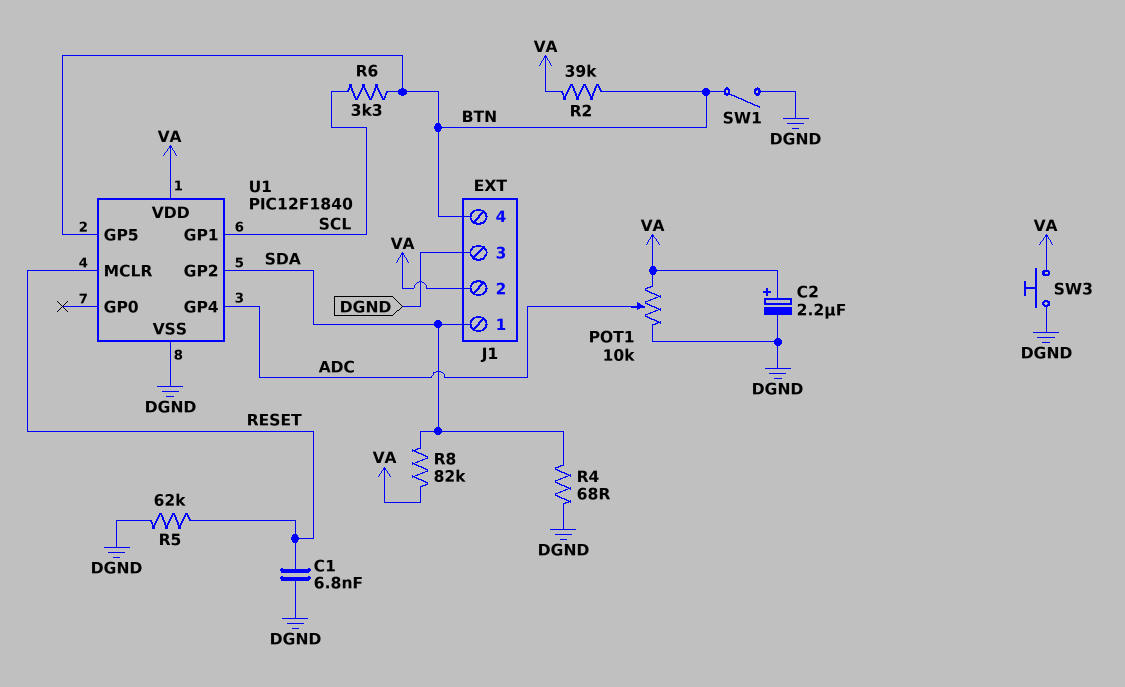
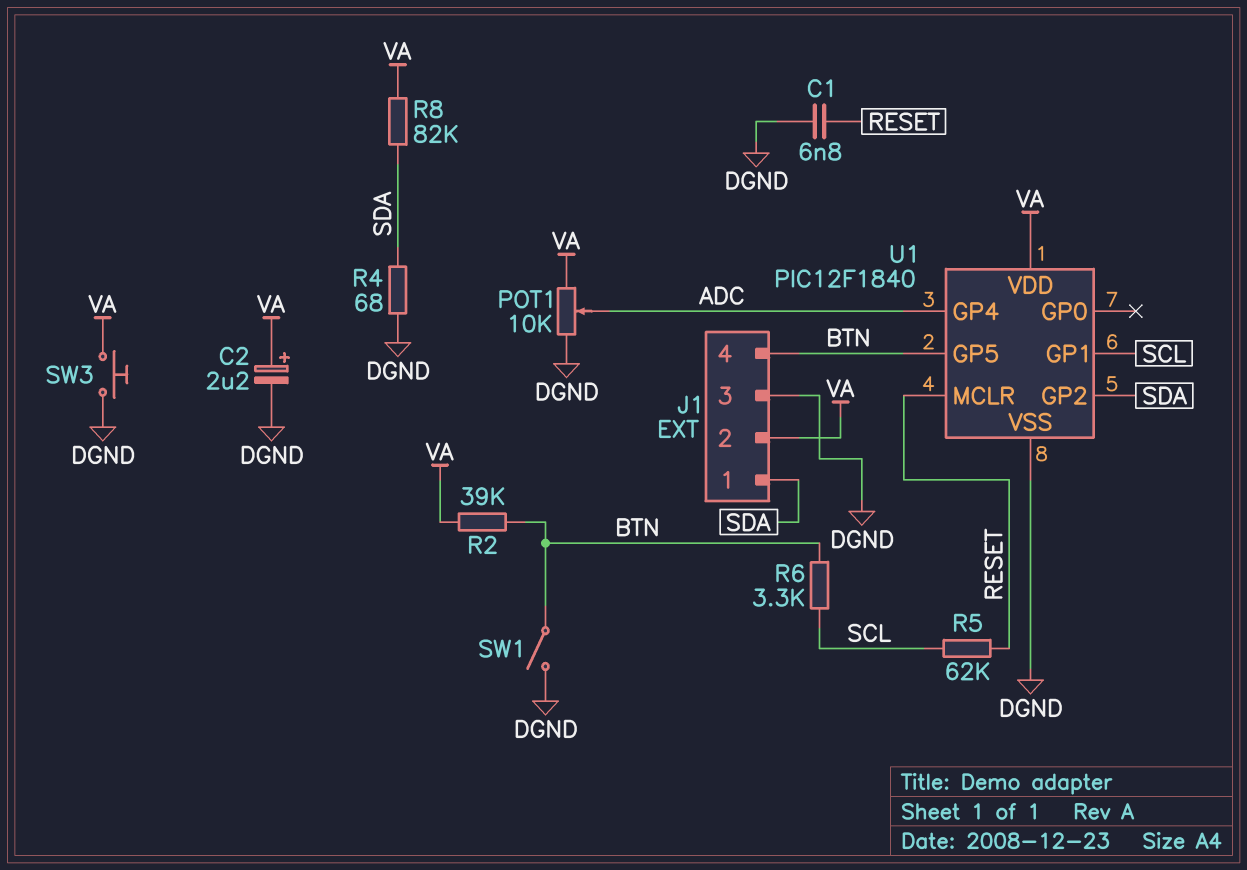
R5: 62k (DGND, RESET) -> 62k (RESET, SCL)

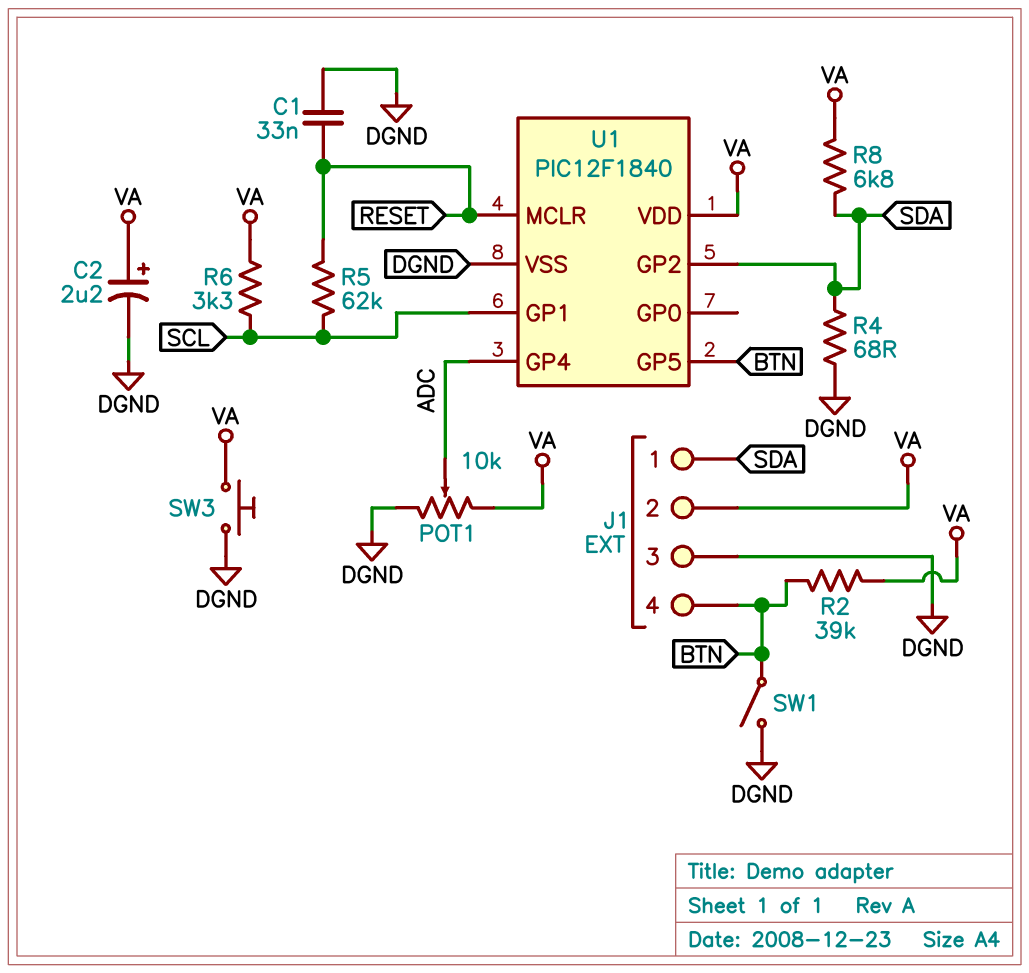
C1: 6.8nF (DGND, RESET) -> 33nF (DGND, RESET)
R6: 3.3k (BTN, SCL) -> 3.3k (SCL, VA)
R8: 82k (SDA, VA) -> 6.8k (SDA, VA)

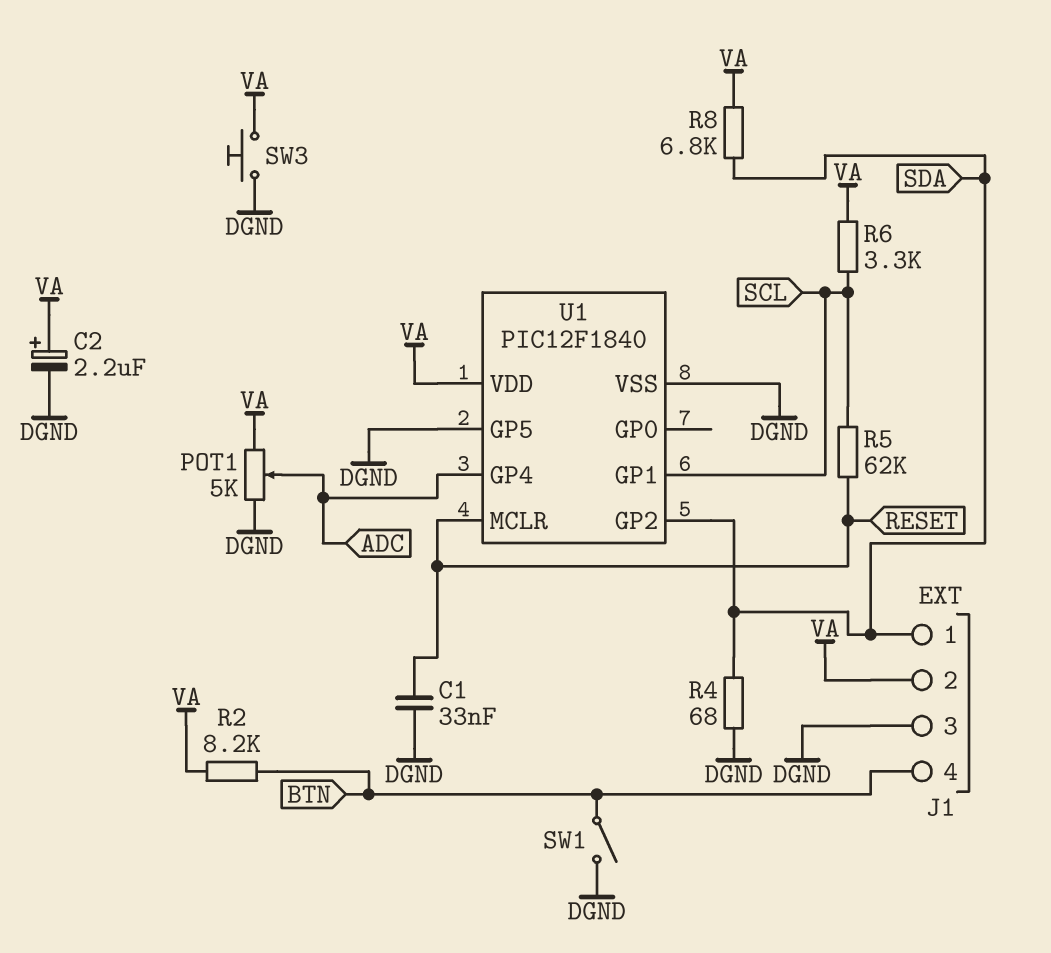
POT1: 10k (DGND, VA, wiper ADC) -> 5k (DGND, VA, wiper ADC)
R2: 39k (BTN, VA) -> 8.2k (BTN, VA)
U1 pin GP5: BTN -> DGND

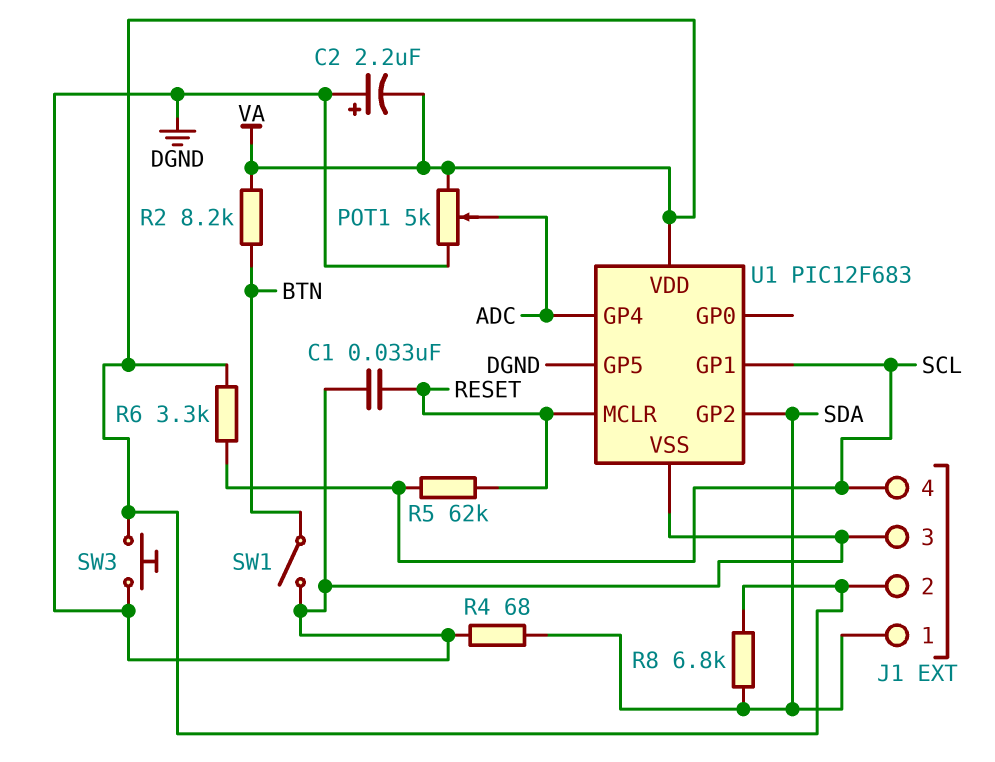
C2: 2.2uF (plus VA, minus DGND) -> 2.2uF (plus DGND, minus VA)
J1 pin 4: BTN -> SCL
U1: PIC12F1840 -> PIC12F683

